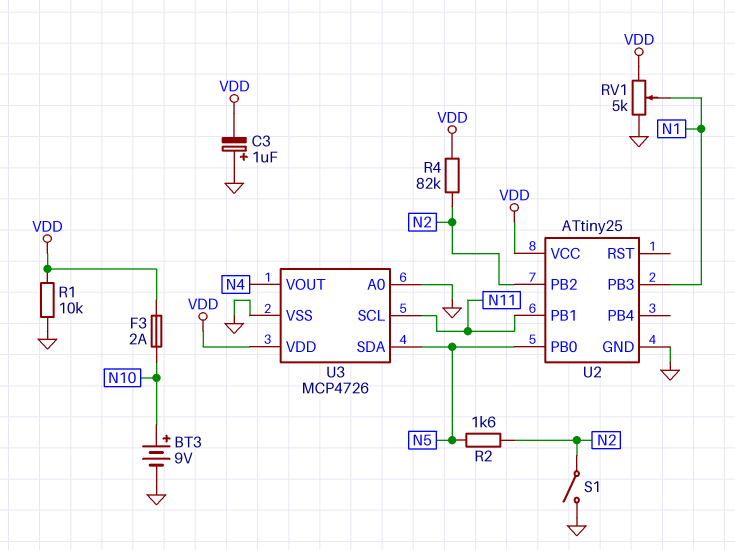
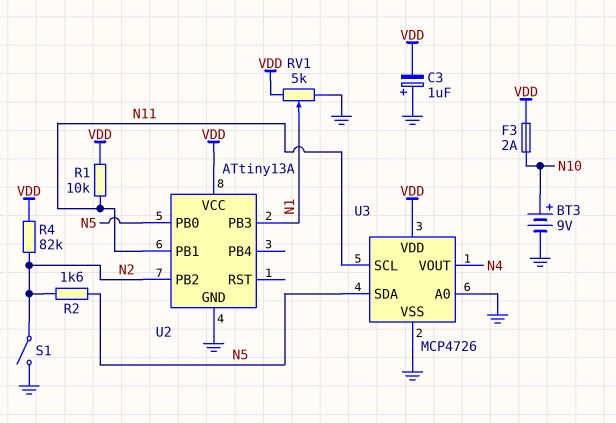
R1: 10k (GND, VDD) -> 10k (N11, VDD)
U2: ATtiny25 -> ATtiny13A

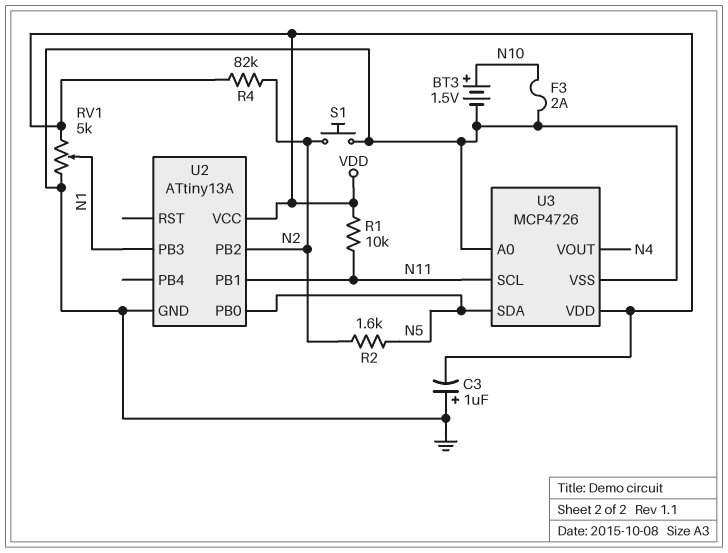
BT3: 9V (plus N10, minus GND) -> 1.5V (plus N10, minus GND)
F3: 2A (N10, VDD) -> 2A (GND, N10)
S1: switch (GND, N2) -> button (GND, N2)

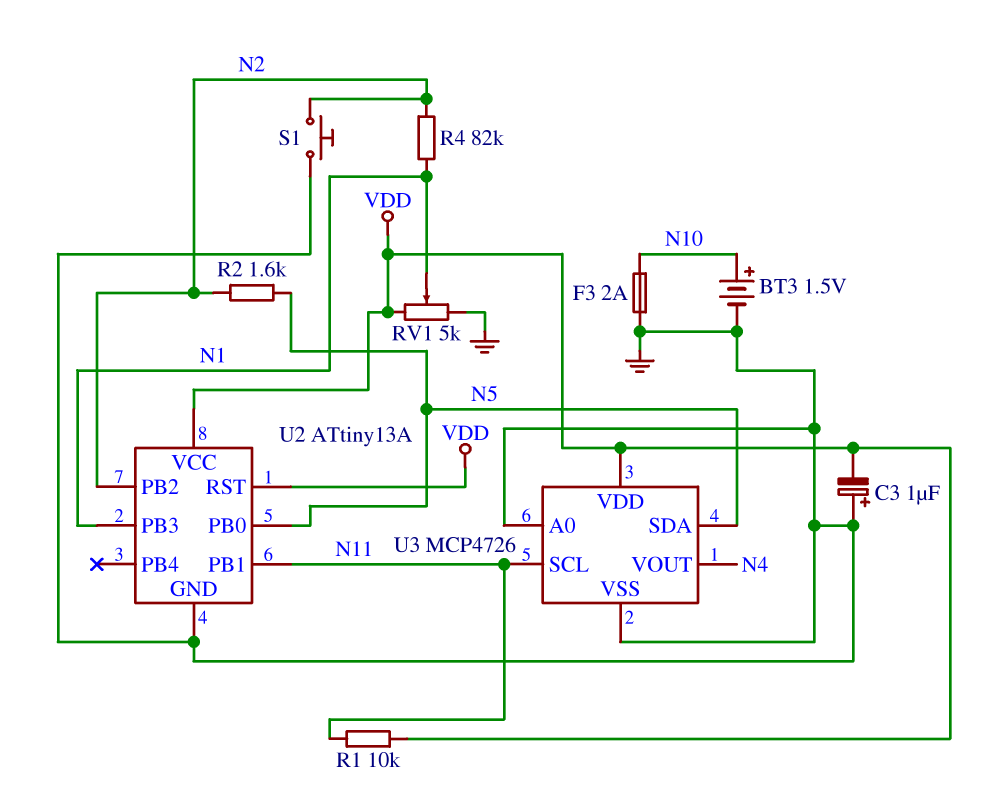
R4: 82k (N2, VDD) -> 82k (N1, N2)
U2 pin RST: none -> VDD

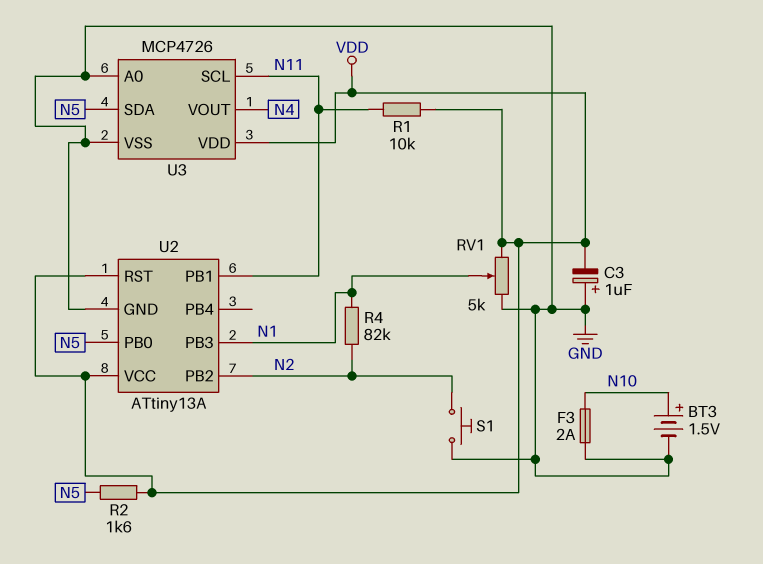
R2: 1.6k (N2, N5) -> 1.6k (N5, VDD)

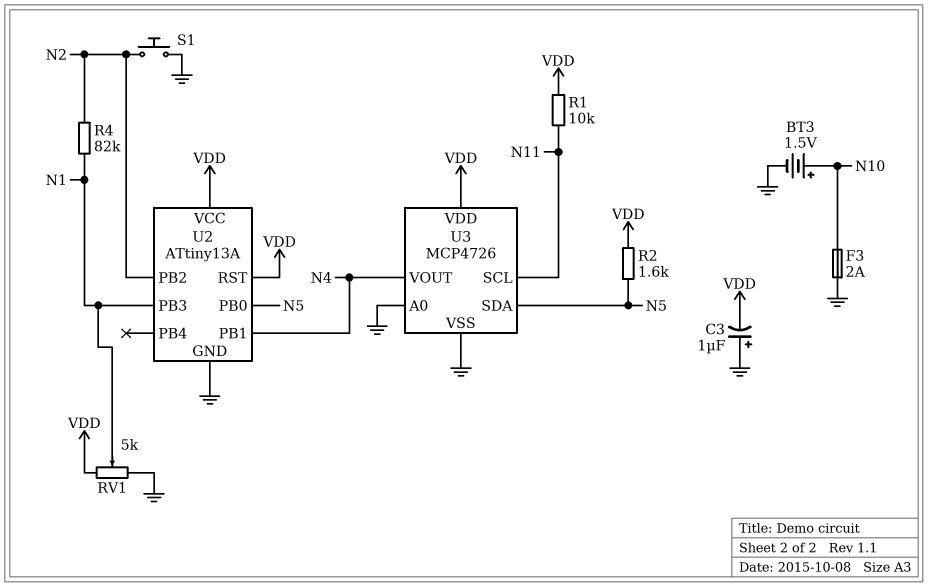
U2 pin PB1: N11 -> N4

